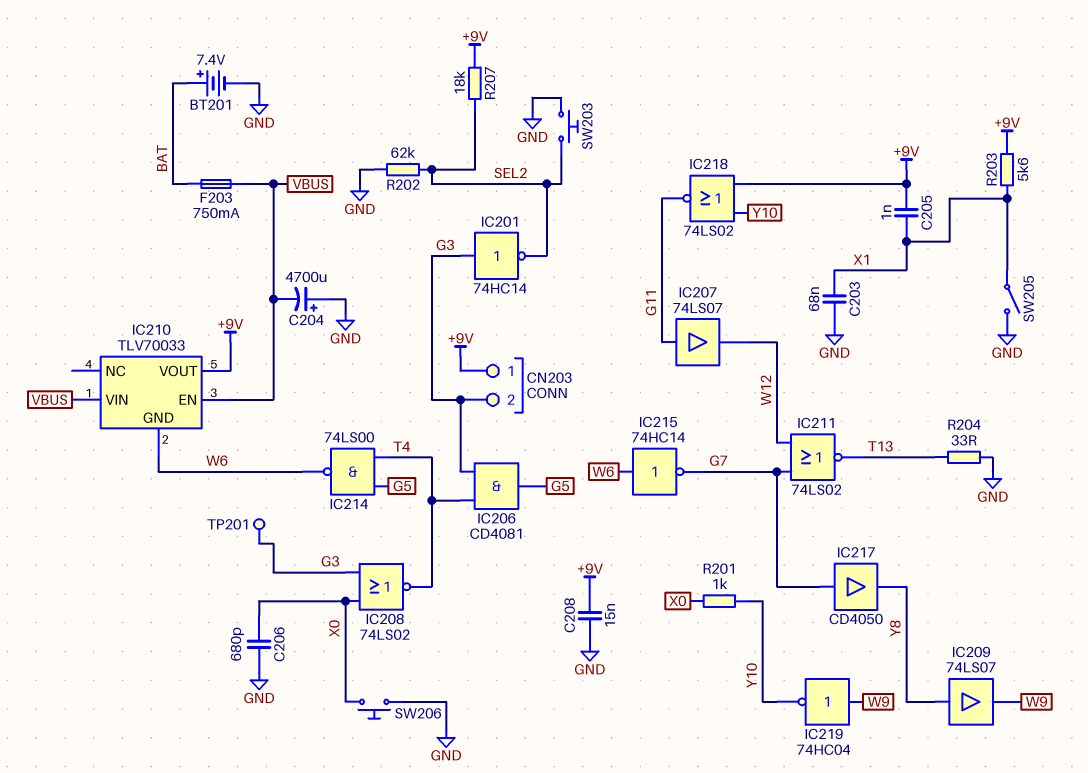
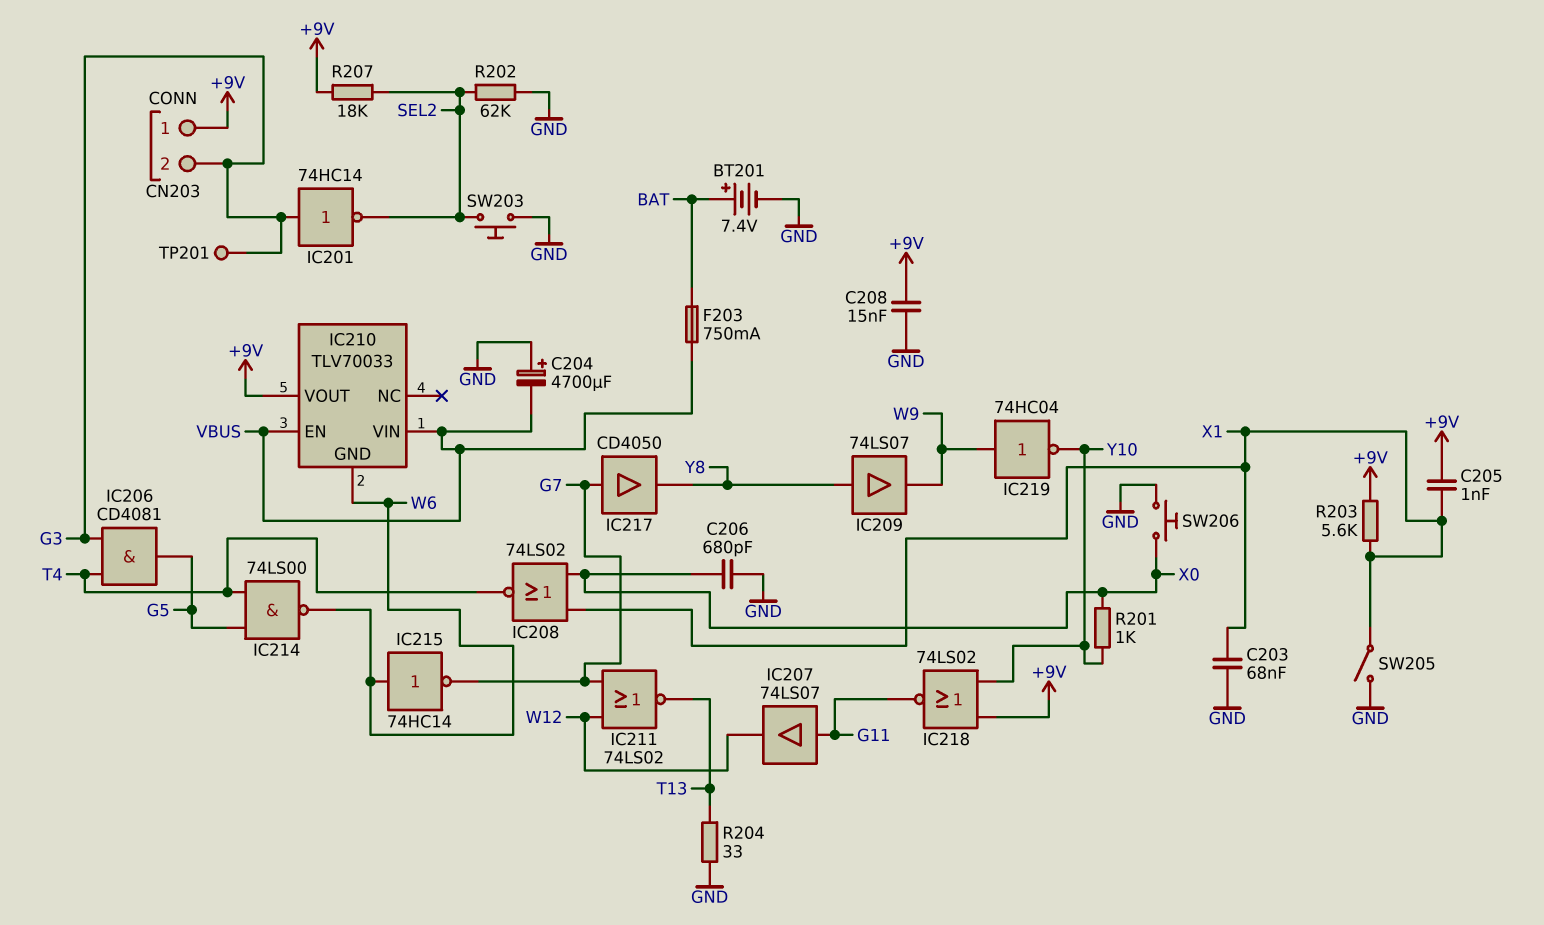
IC208: NOR 74LS02 (in G3, in X0, out T4) -> NOR 74LS02 (in X0, in X1, out T4)

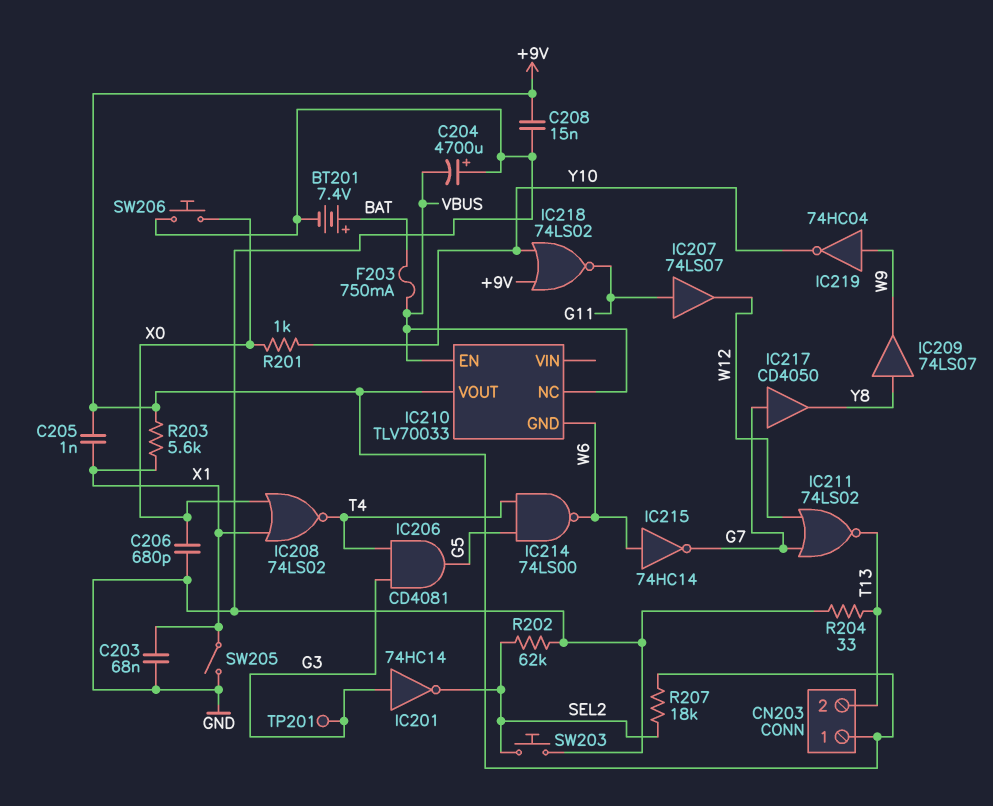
CN203 pin 2: G3 -> T13
IC210 pin NC: none -> VBUS
IC210 pin VIN: VBUS -> none

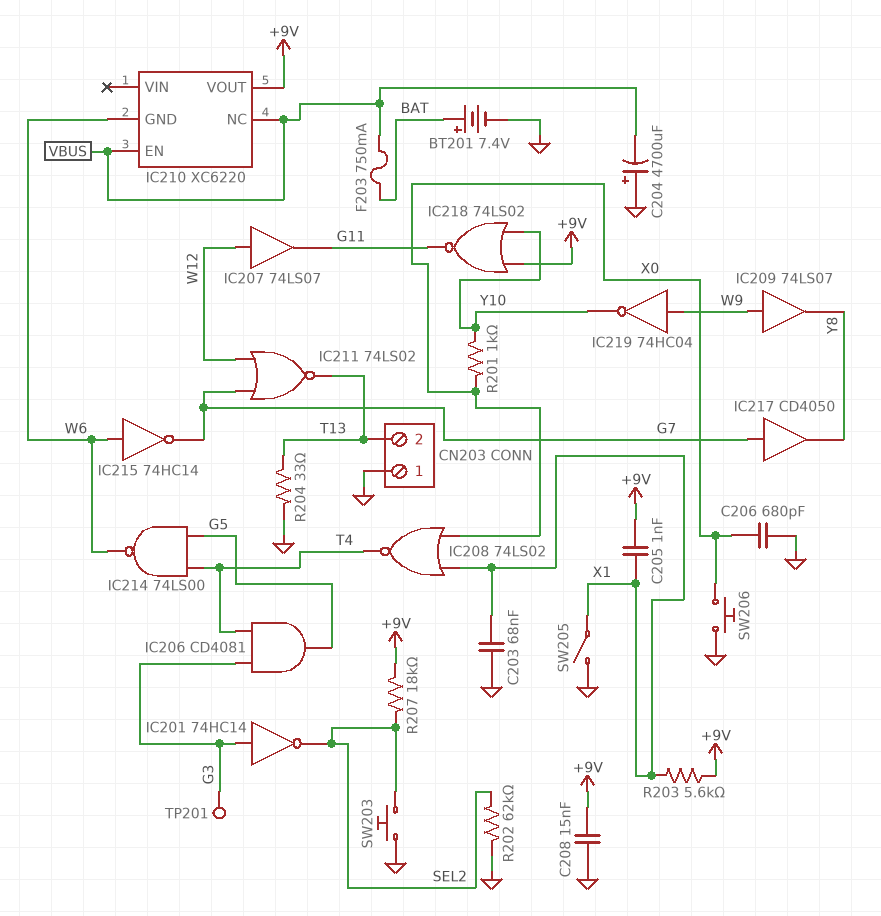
CN203 pin 1: +9V -> GND
IC207: buffer 74LS07 (in G11, out W12) -> buffer 74LS07 (in W12, out G11)
IC209: buffer 74LS07 (in Y8, out W9) -> buffer 74LS07 (in W9, out Y8)
IC210: TLV70033 -> XC6220

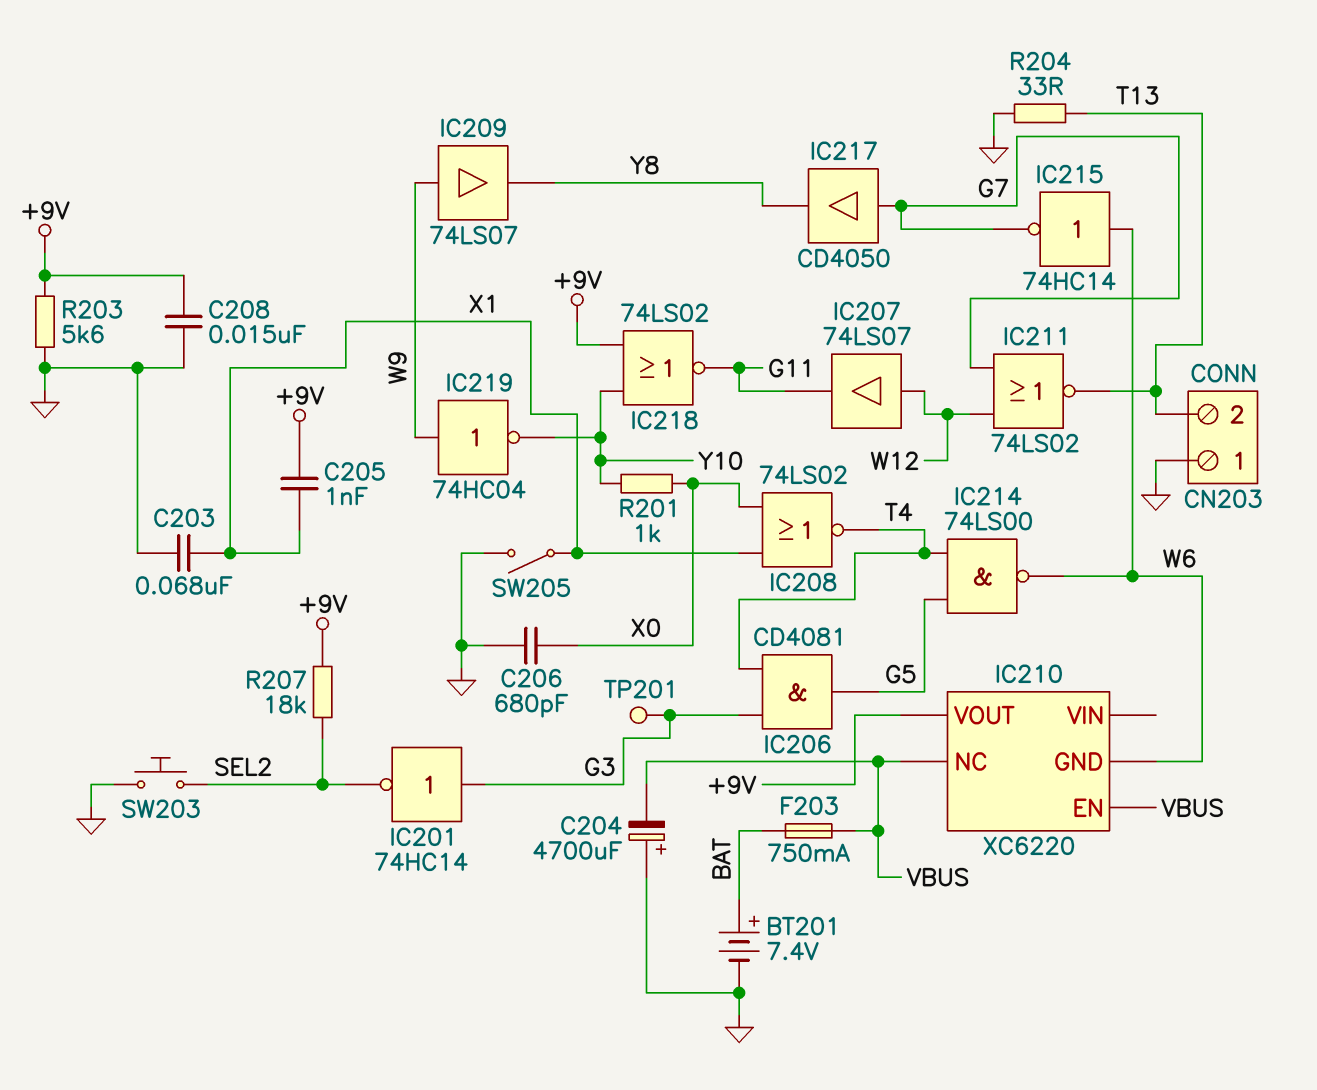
R202: 62k (GND, SEL2) -> none
R203: 5.6k (+9V, X1) -> 5.6k (+9V, GND)
SW206: button (GND, X0) -> none

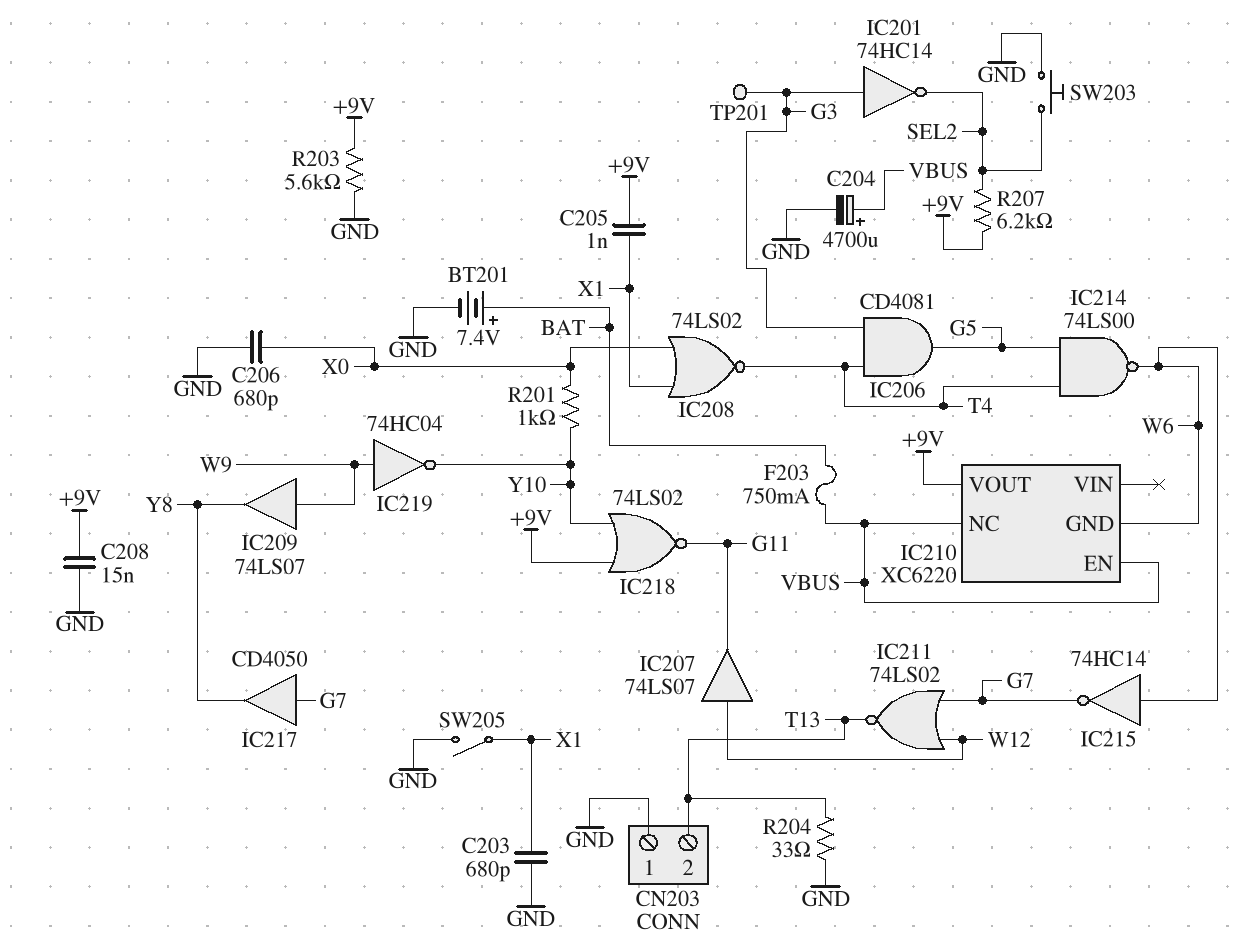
C203: 68nF (GND, X1) -> 680pF (GND, X1)
C204: 4700uF (plus GND, minus VBUS) -> 4700uF (plus VBUS, minus GND)
R207: 18k (+9V, SEL2) -> 6.2k (+9V, SEL2)

